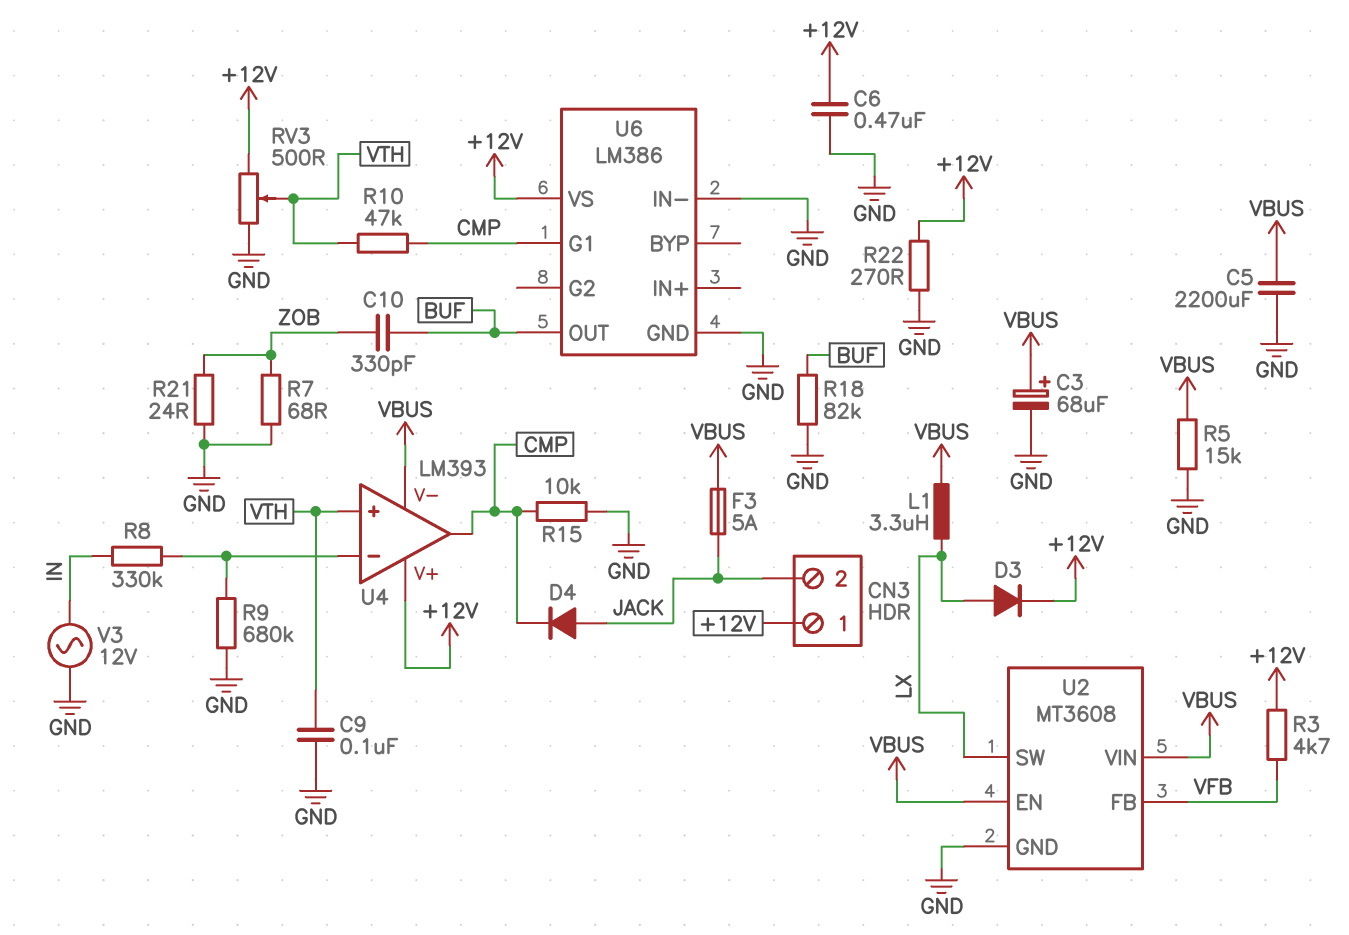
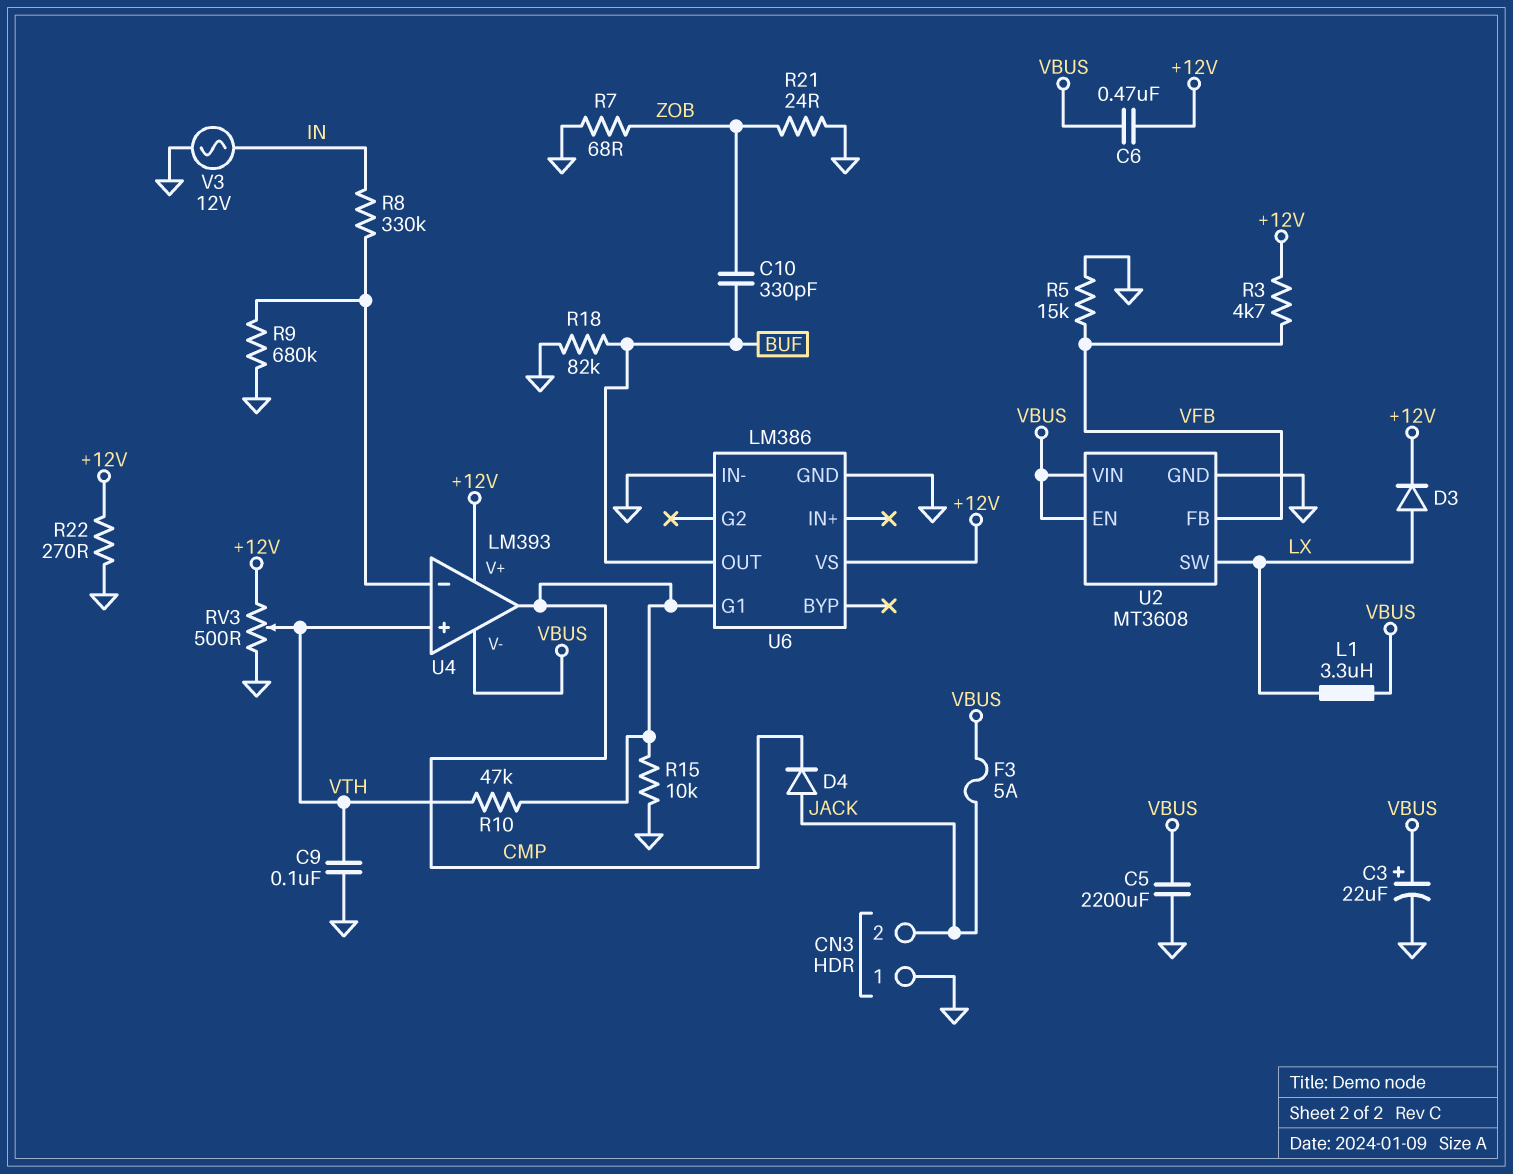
C3: 68uF (plus VBUS, minus GND) -> 22uF (plus VBUS, minus GND)
C6: 470nF (+12V, GND) -> 470nF (+12V, VBUS)
CN3 pin 1: +12V -> GND
R5: 15k (GND, VBUS) -> 15k (GND, VFB)

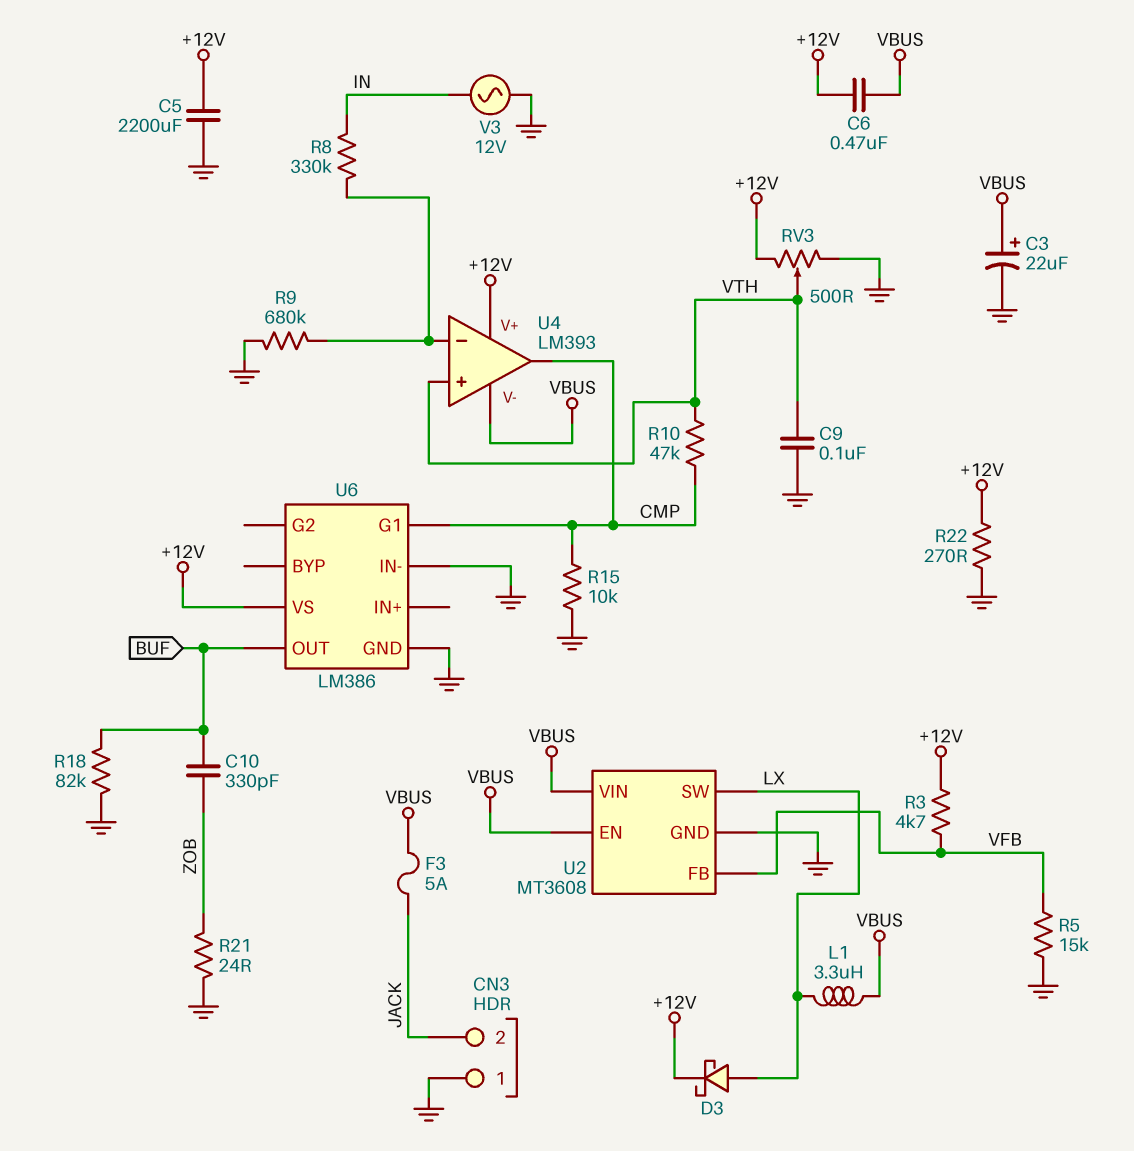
C5: 2200uF (GND, VBUS) -> 2200uF (+12V, GND)
D3: diode (A LX, K +12V) -> schottky (A LX, K +12V)
D4: diode (A JACK, K CMP) -> none
R7: 68 (GND, ZOB) -> none

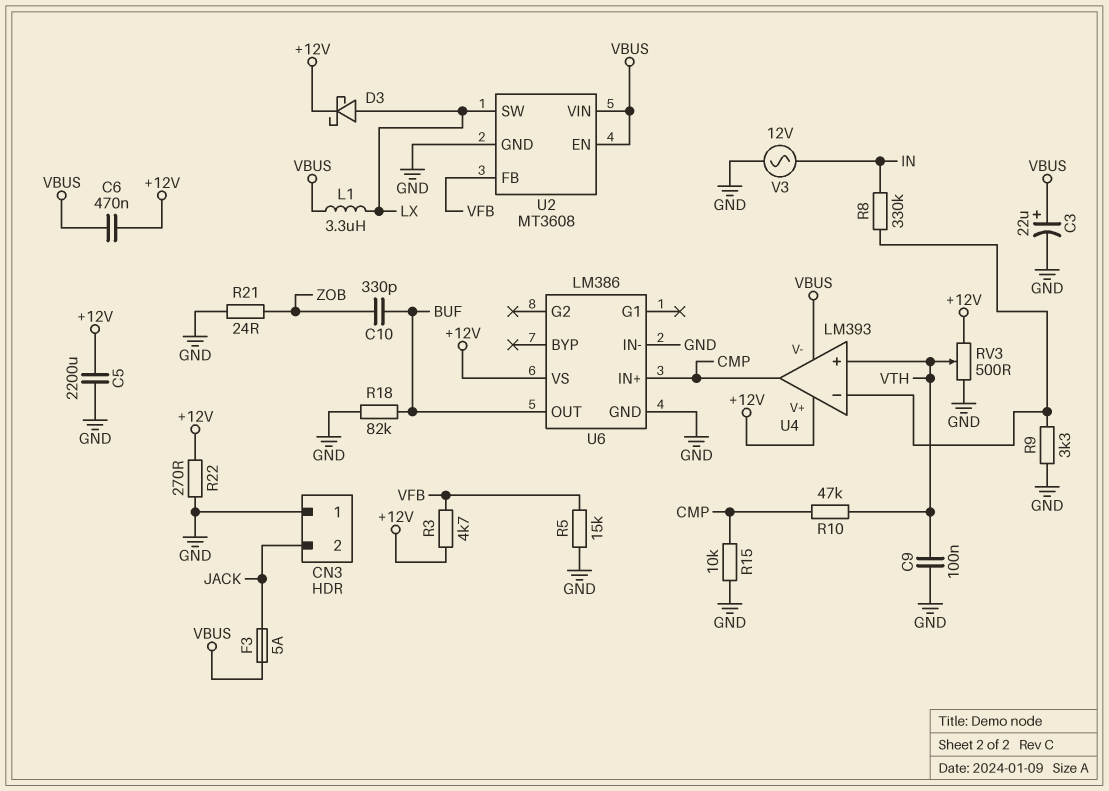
R9: 680k (GND, U4/in-) -> 3.3k (GND, U4/in-)
U6 pin G1: CMP -> none
U6 pin IN+: none -> CMP

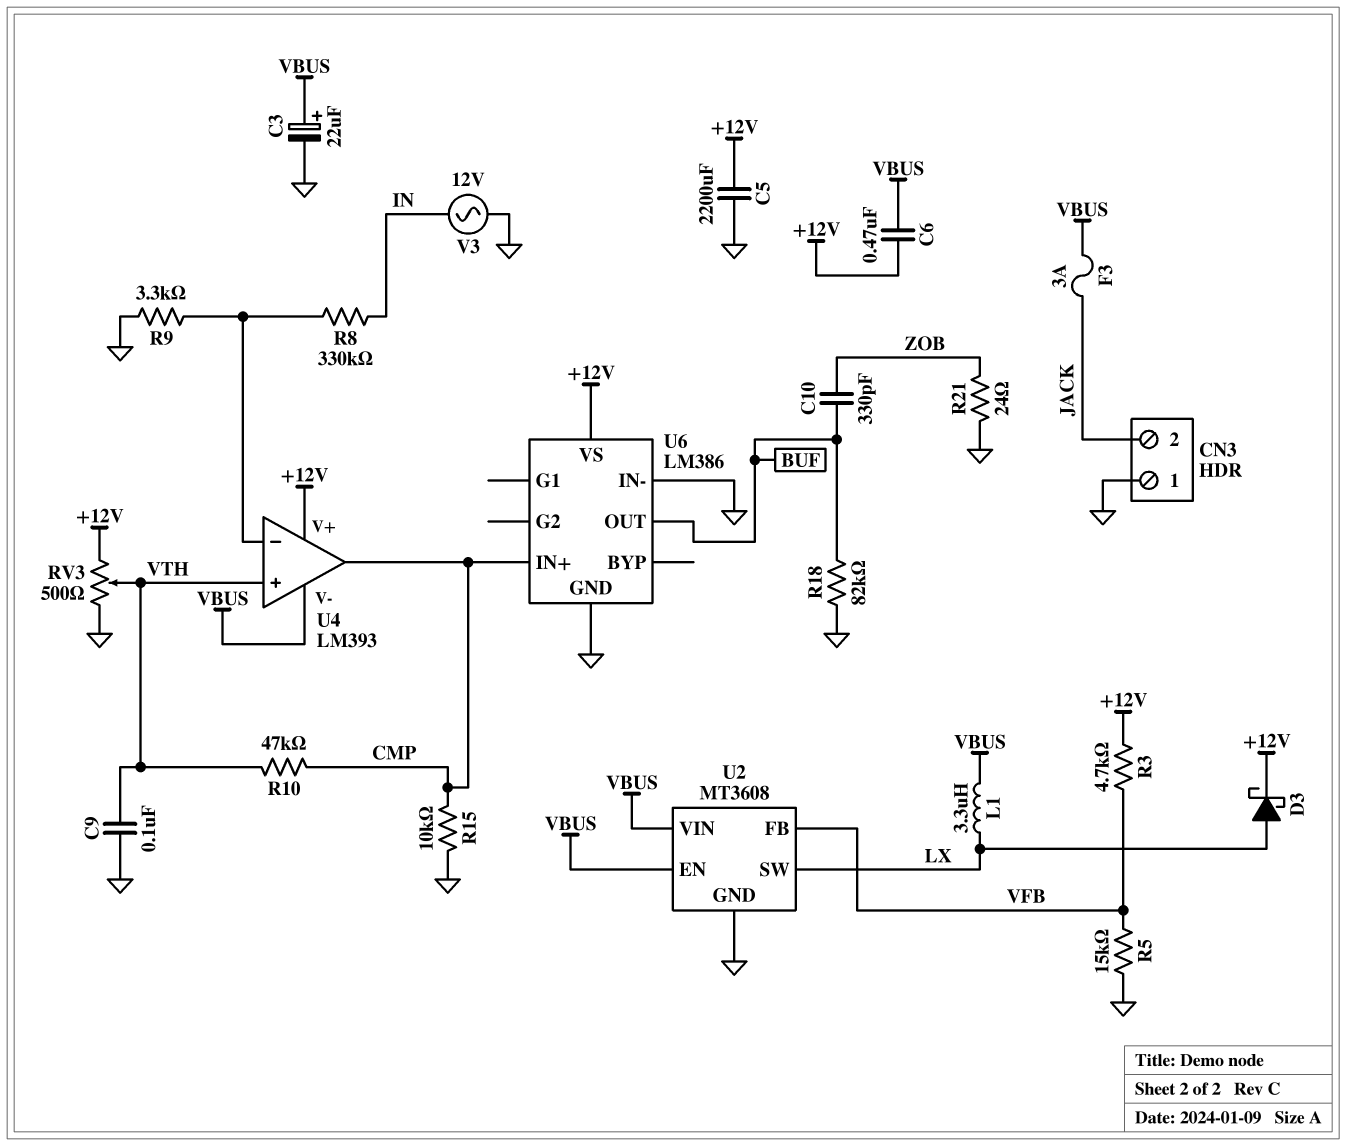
F3: 5A (JACK, VBUS) -> 3A (JACK, VBUS)
R22: 270 (+12V, GND) -> none

